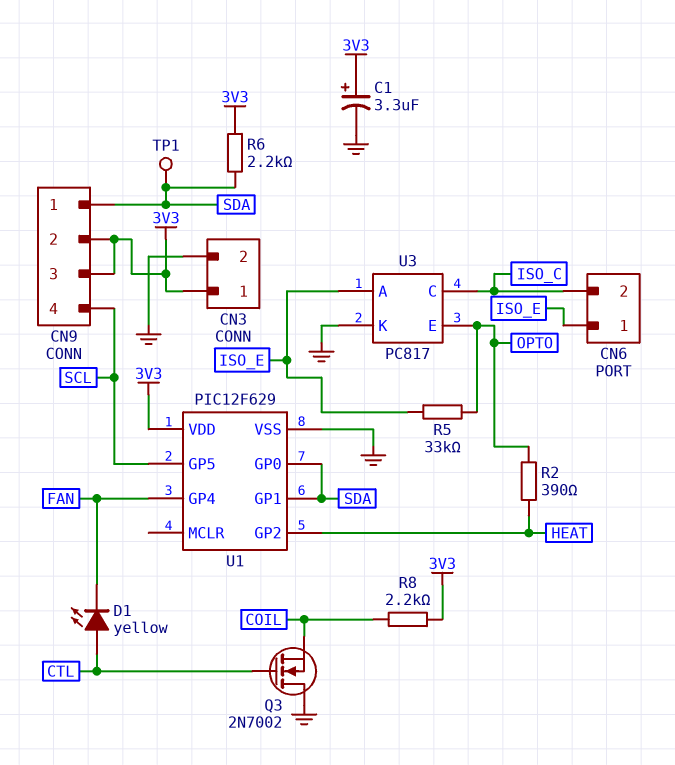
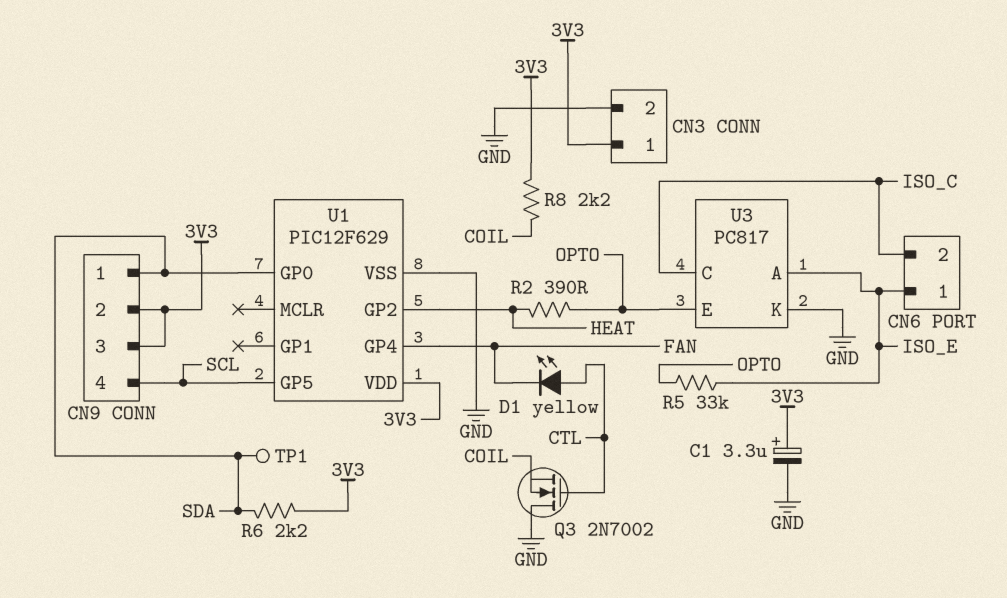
U1 pin GP1: SDA -> none

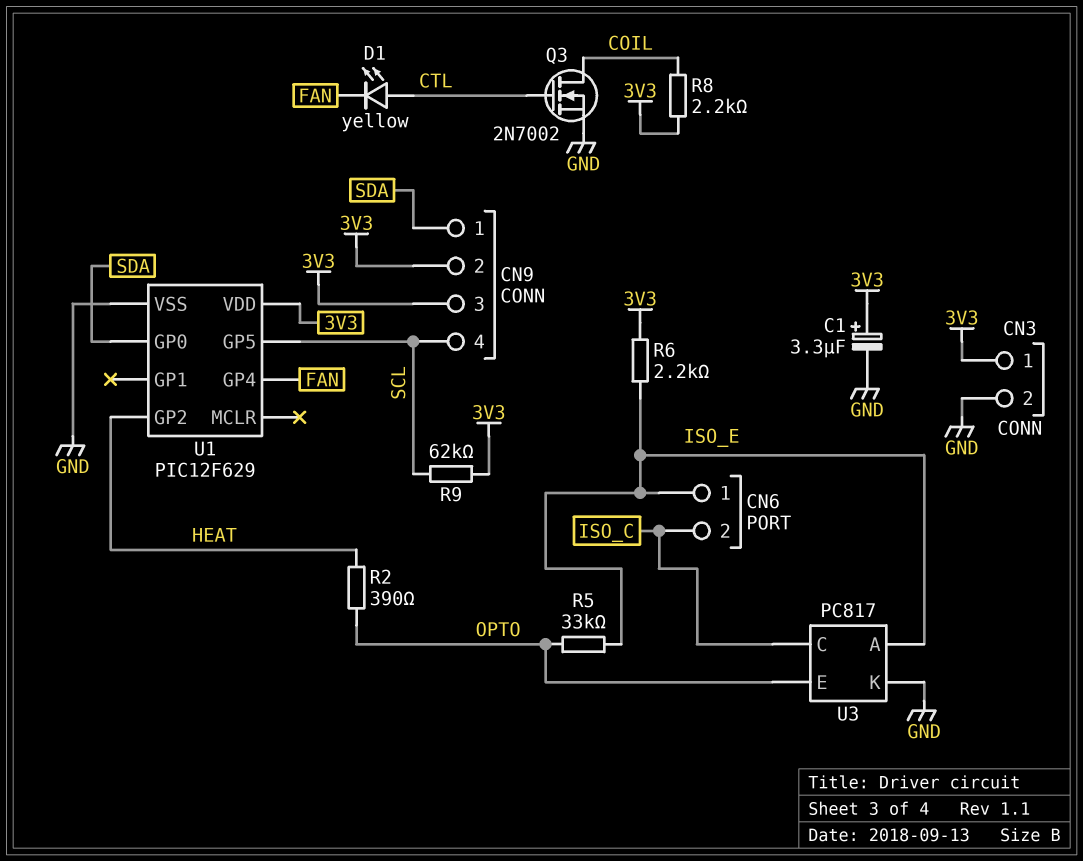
Q3: NMOS 2N7002 (G CTL, D GND, S COIL) -> NMOS 2N7002 (G CTL, D COIL, S GND)
R6: 2.2k (3V3, SDA) -> 2.2k (3V3, ISO_E)
R9: none -> 62k (3V3, SCL)
TP1: test point (SDA) -> none

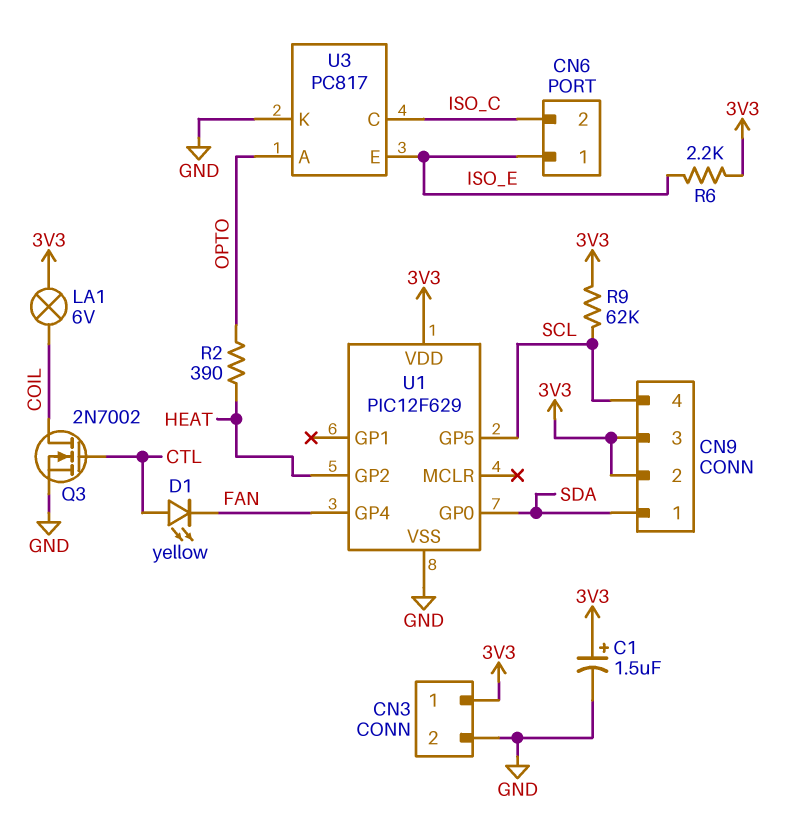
C1: 3.3uF (plus 3V3, minus GND) -> 1.5uF (plus 3V3, minus GND)
LA1: none -> lamp 6V (3V3, COIL)
R5: 33k (ISO_E, OPTO) -> none
R8: 2.2k (3V3, COIL) -> none
U3 pin A: ISO_E -> OPTO
U3 pin E: OPTO -> ISO_E

